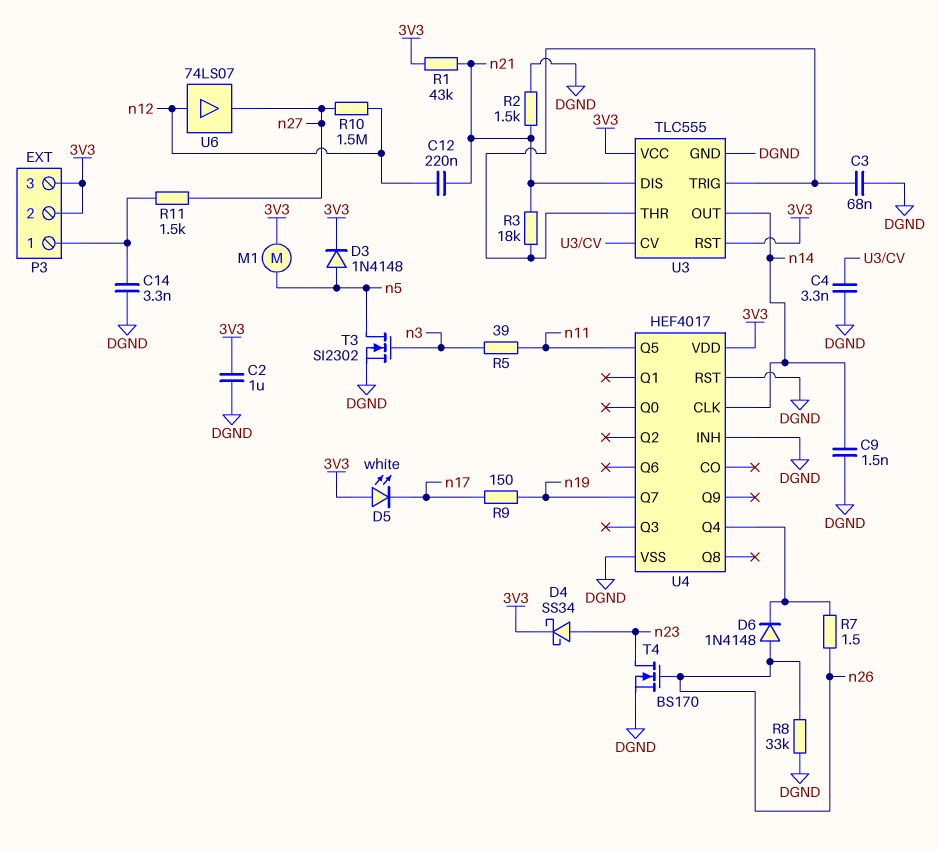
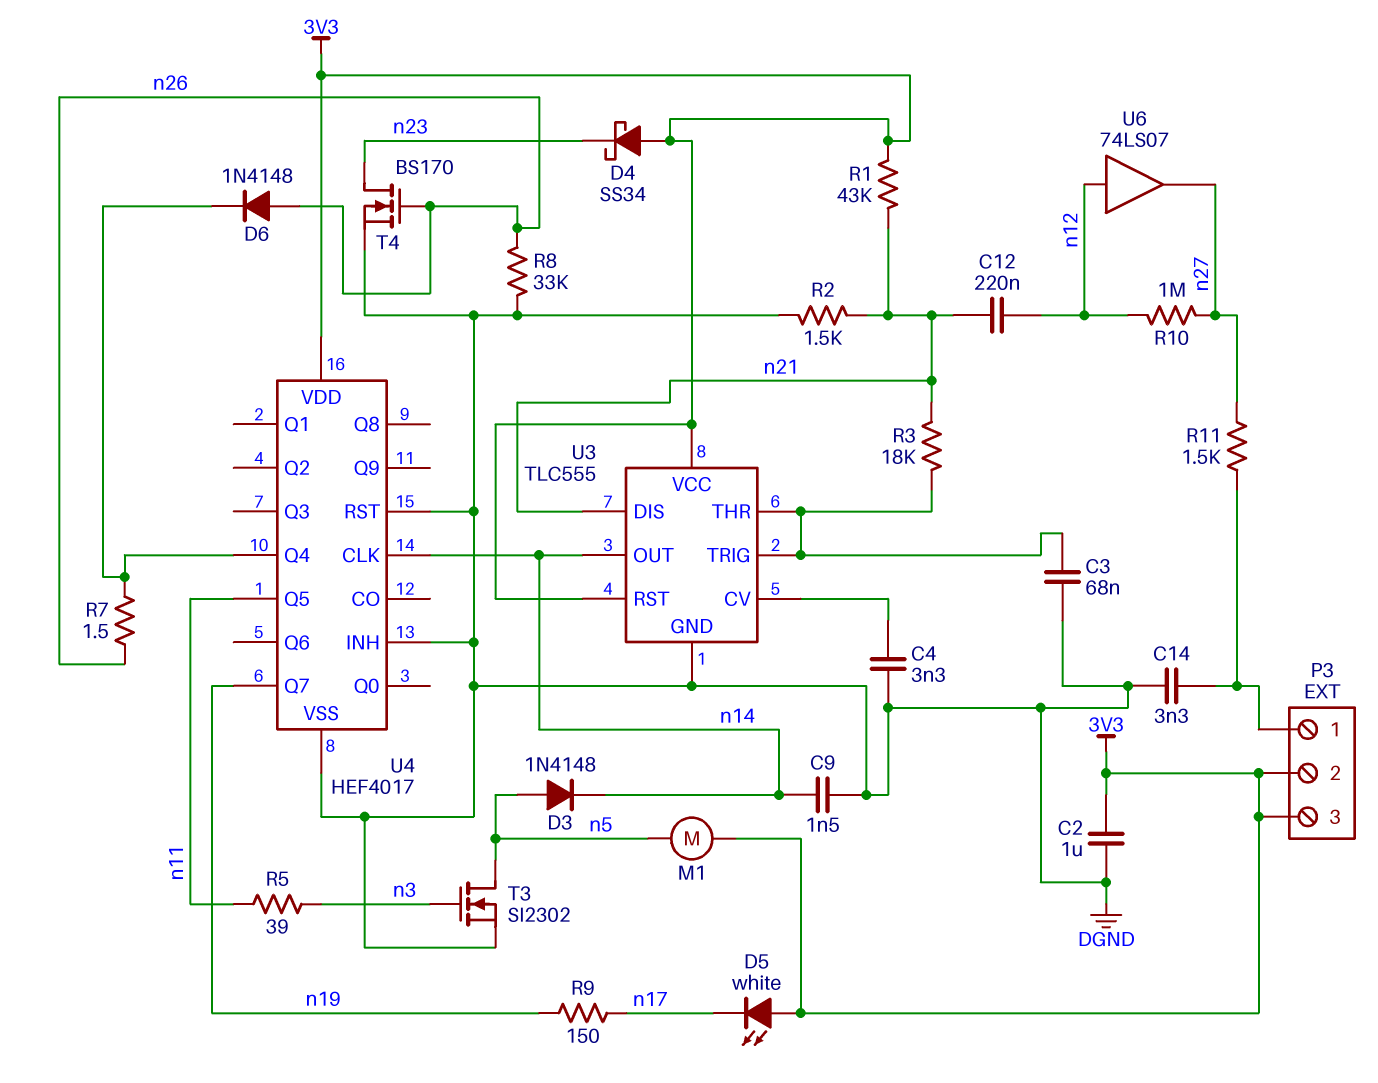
D3: diode 1N4148 (A n5, K 3V3) -> diode 1N4148 (A n5, K n14)
D4: schottky SS34 (A n23, K 3V3) -> schottky SS34 (A 3V3, K n23)
R10: 1.5M (n12, n27) -> 1M (n12, n27)

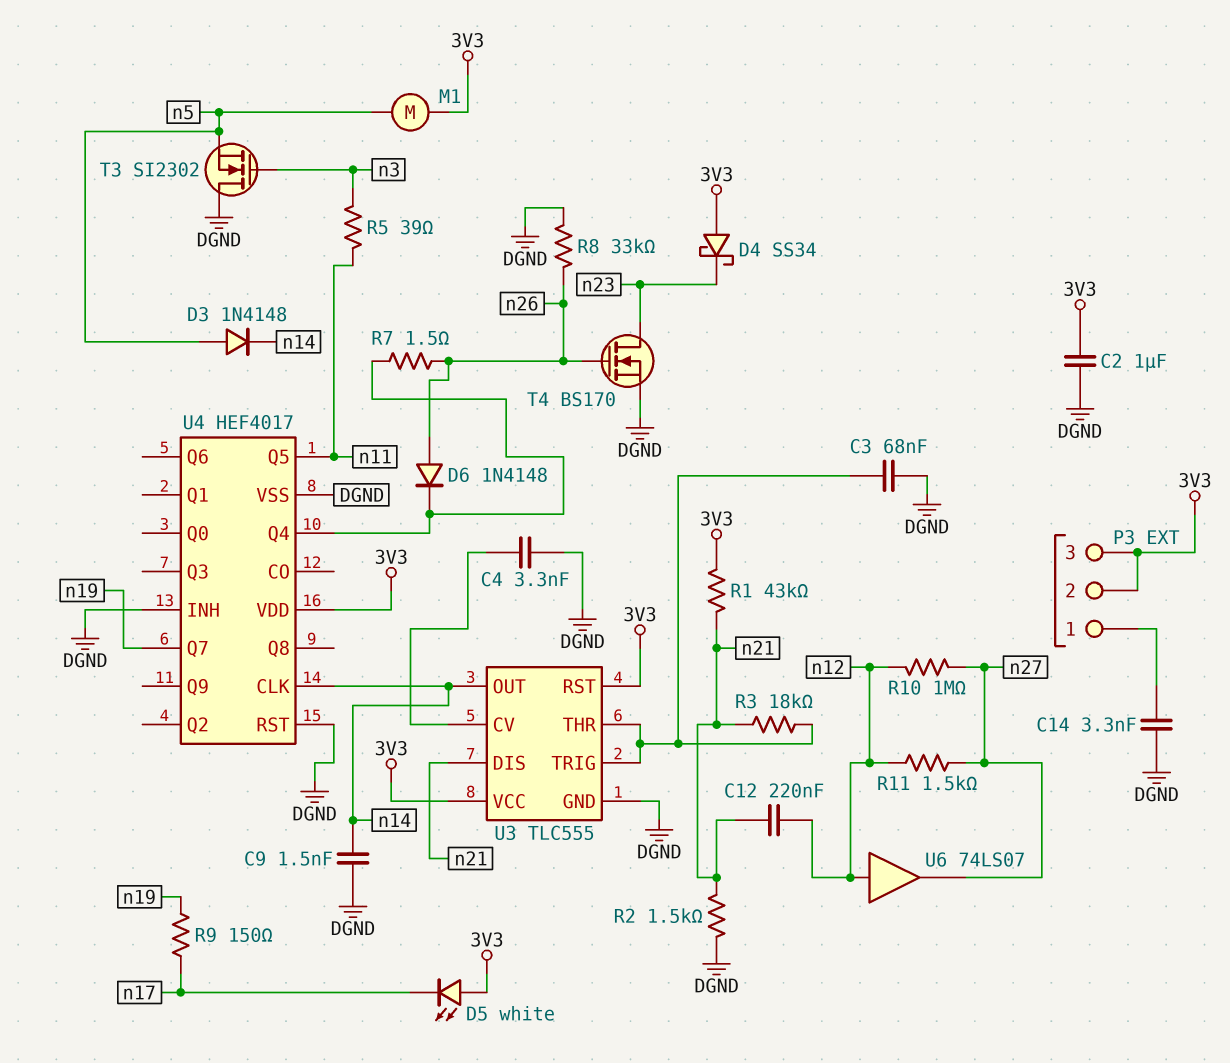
R11: 1.5k (P3/1, n27) -> 1.5k (n12, n27)
T3: NMOS SI2302 (G n3, D n5, S DGND) -> NMOS SI2302 (G n3, D DGND, S n5)

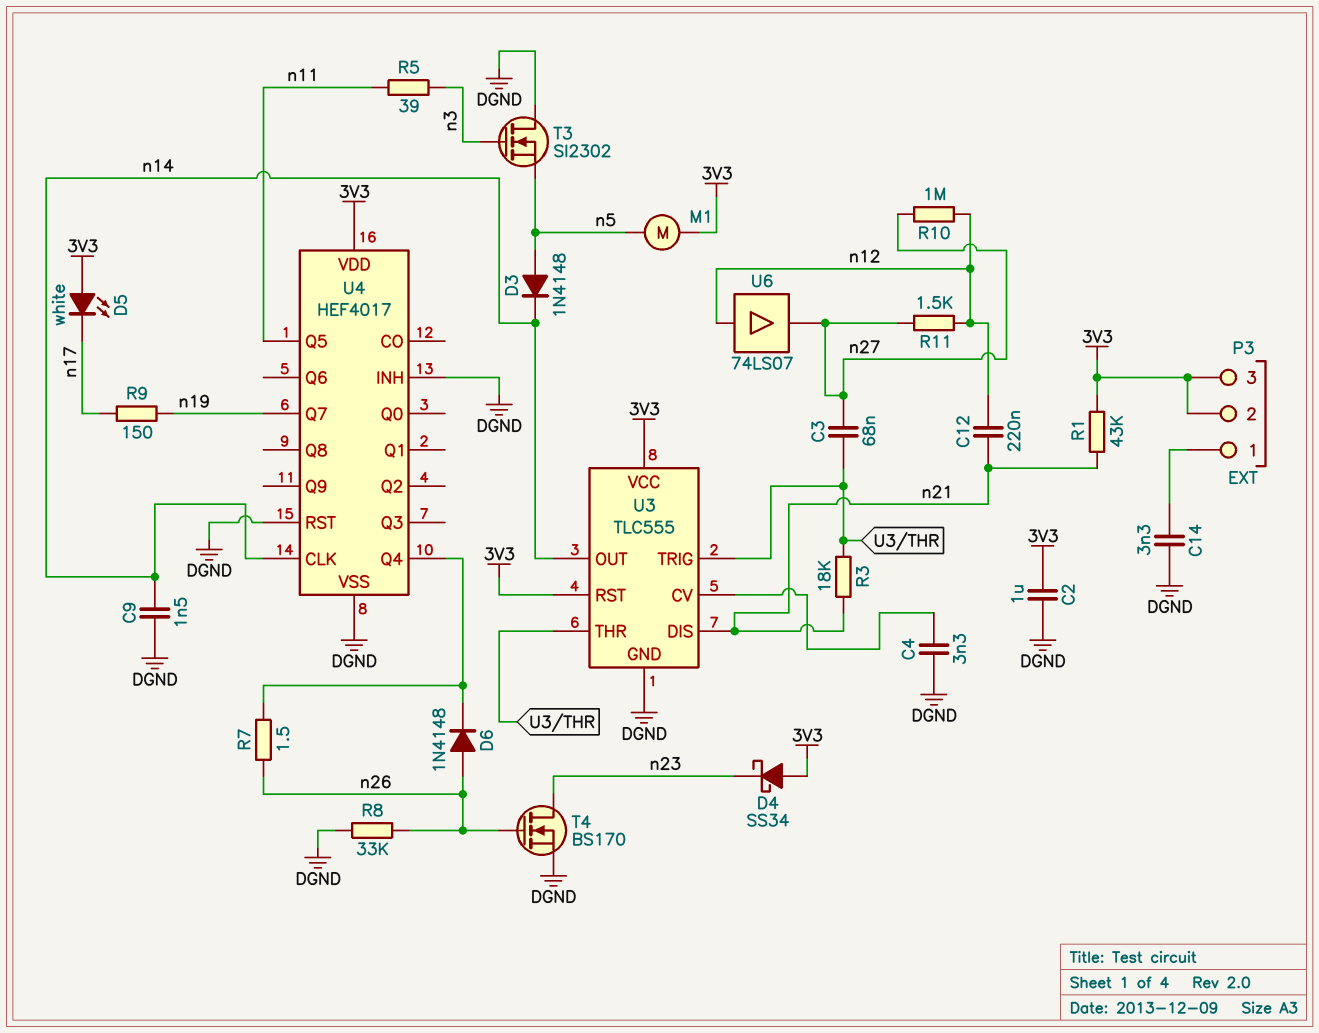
C3: 68nF (DGND, U3/THR) -> 68nF (U3/THR, n27)
R2: 1.5k (DGND, n21) -> none

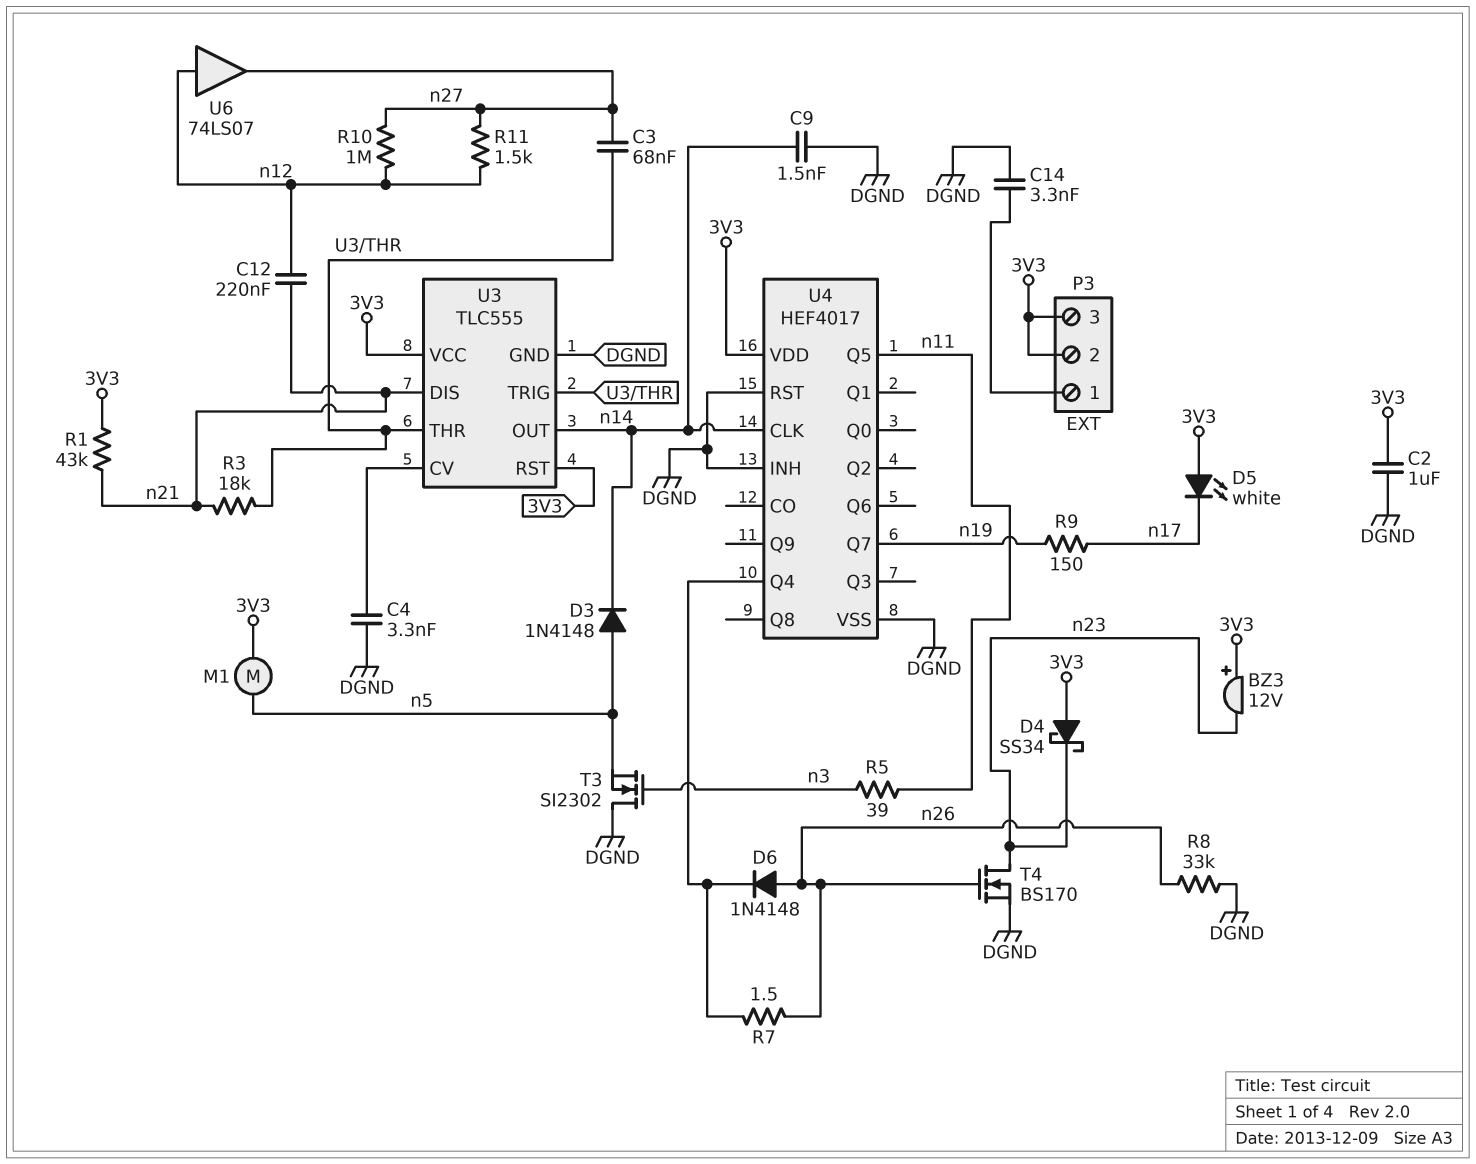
BZ3: none -> buzzer 12V (plus 3V3, minus n23)

